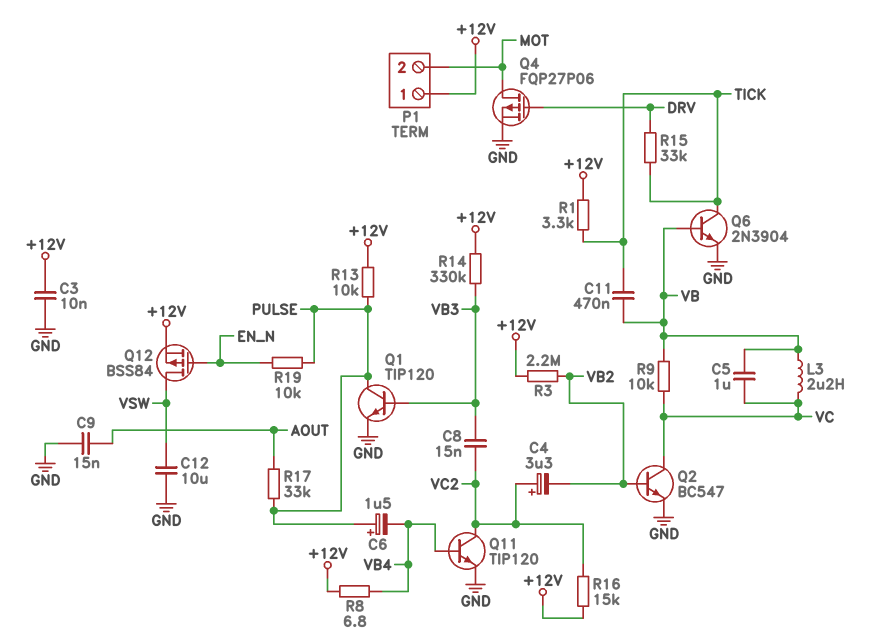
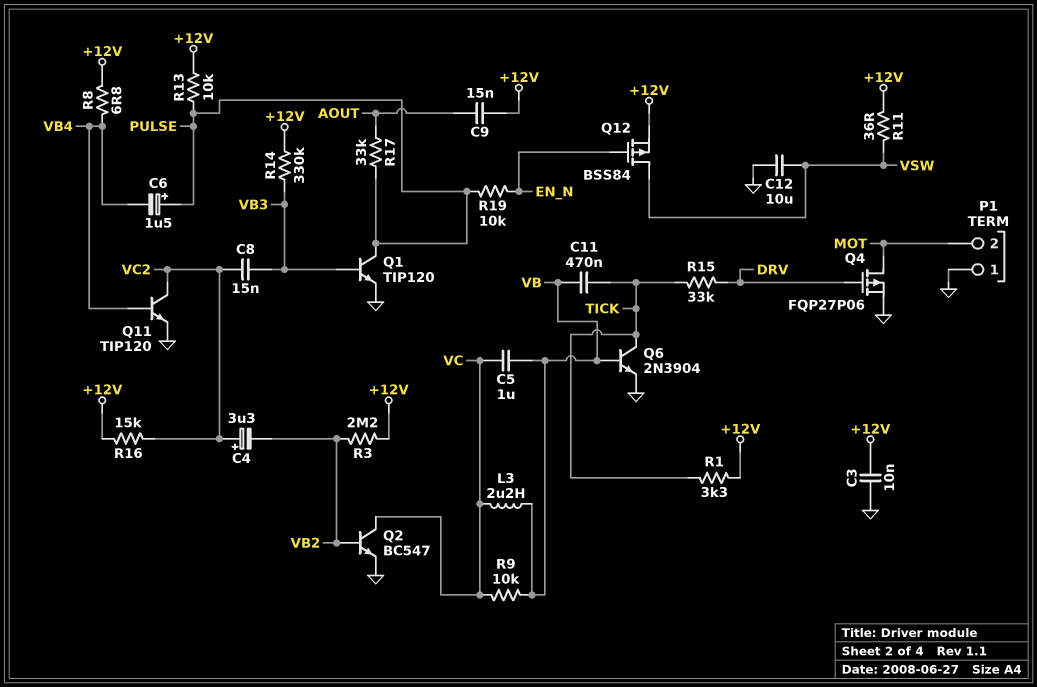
C9: 15nF (AOUT, GND) -> 15nF (+12V, AOUT)
P1 pin 1: +12V -> GND
R11: none -> 36 (+12V, VSW)

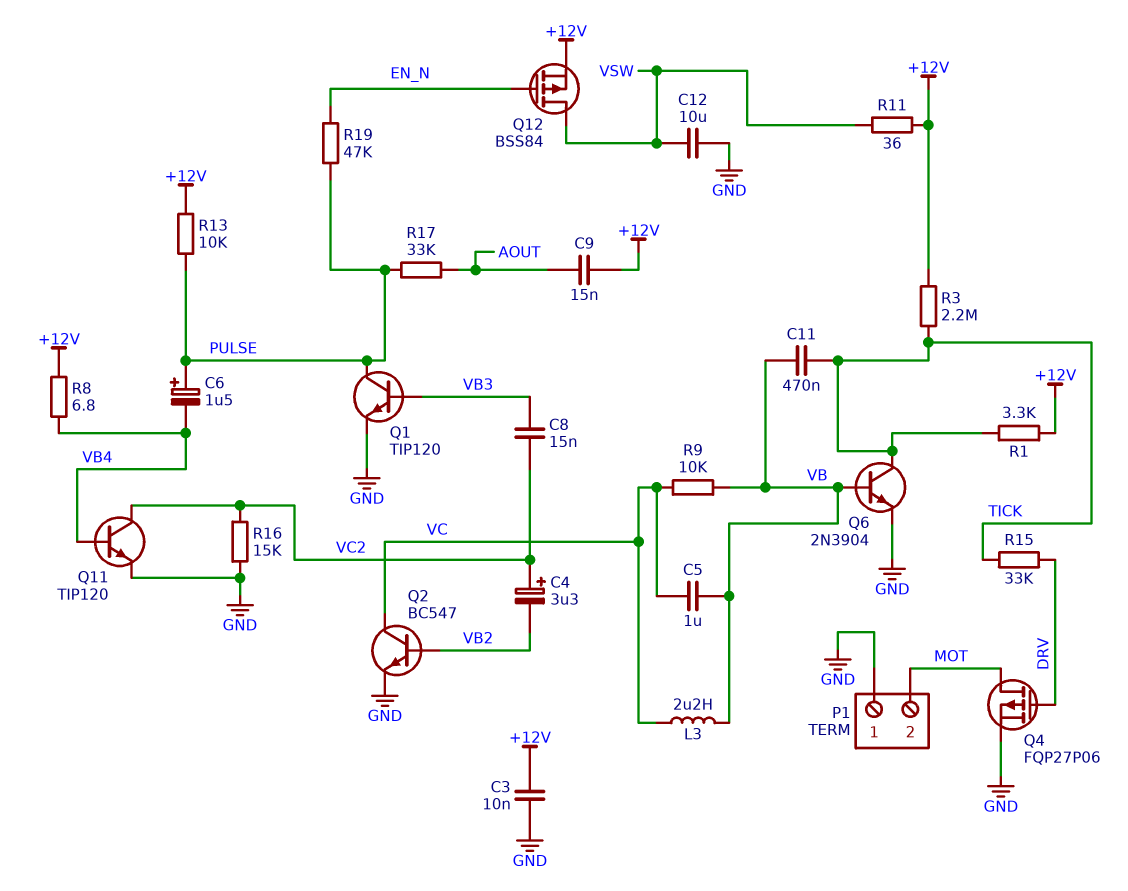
R3: 2.2M (+12V, VB2) -> 2.2M (+12V, TICK)
R14: 330k (+12V, VB3) -> none
R16: 15k (+12V, VC2) -> 15k (GND, VC2)
R19: 10k (EN_N, PULSE) -> 47k (EN_N, PULSE)

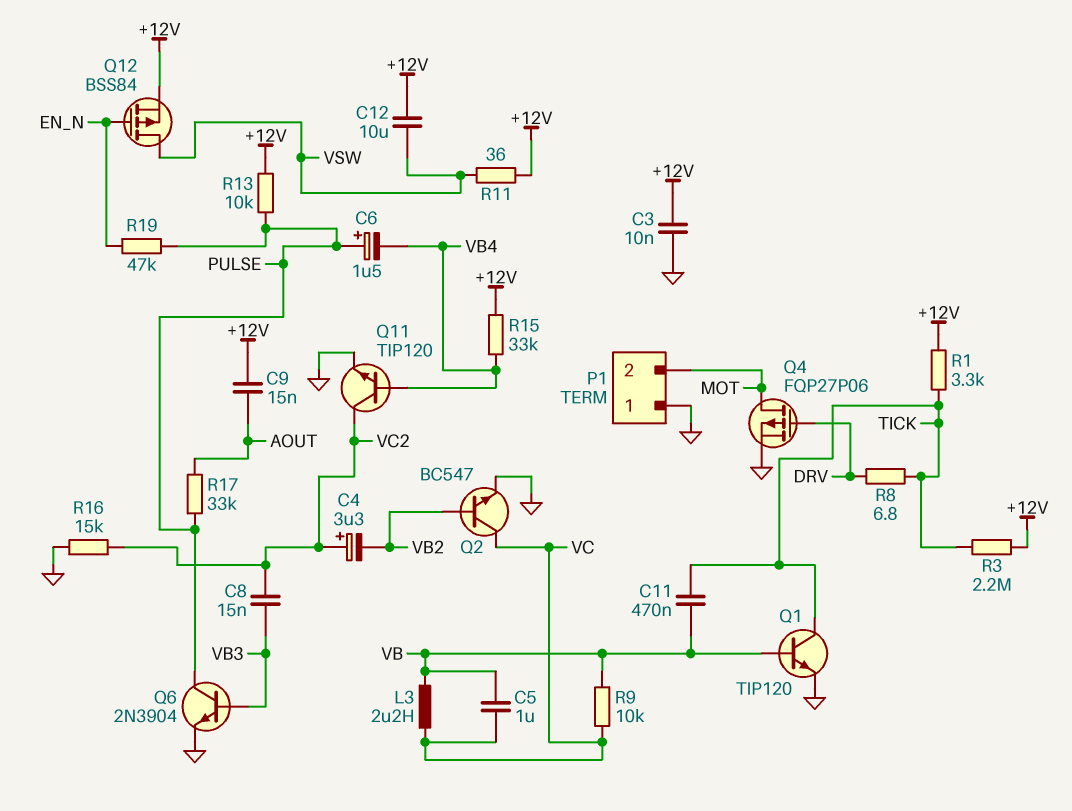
C12: 10uF (GND, VSW) -> 10uF (+12V, VSW)
Q1: NPN TIP120 (B VB3, C PULSE, E GND) -> NPN TIP120 (B VB, C TICK, E GND)
Q6: NPN 2N3904 (B VB, C TICK, E GND) -> NPN 2N3904 (B VB3, C PULSE, E GND)
R8: 6.8 (+12V, VB4) -> 6.8 (DRV, TICK)
R15: 33k (DRV, TICK) -> 33k (+12V, VB4)

